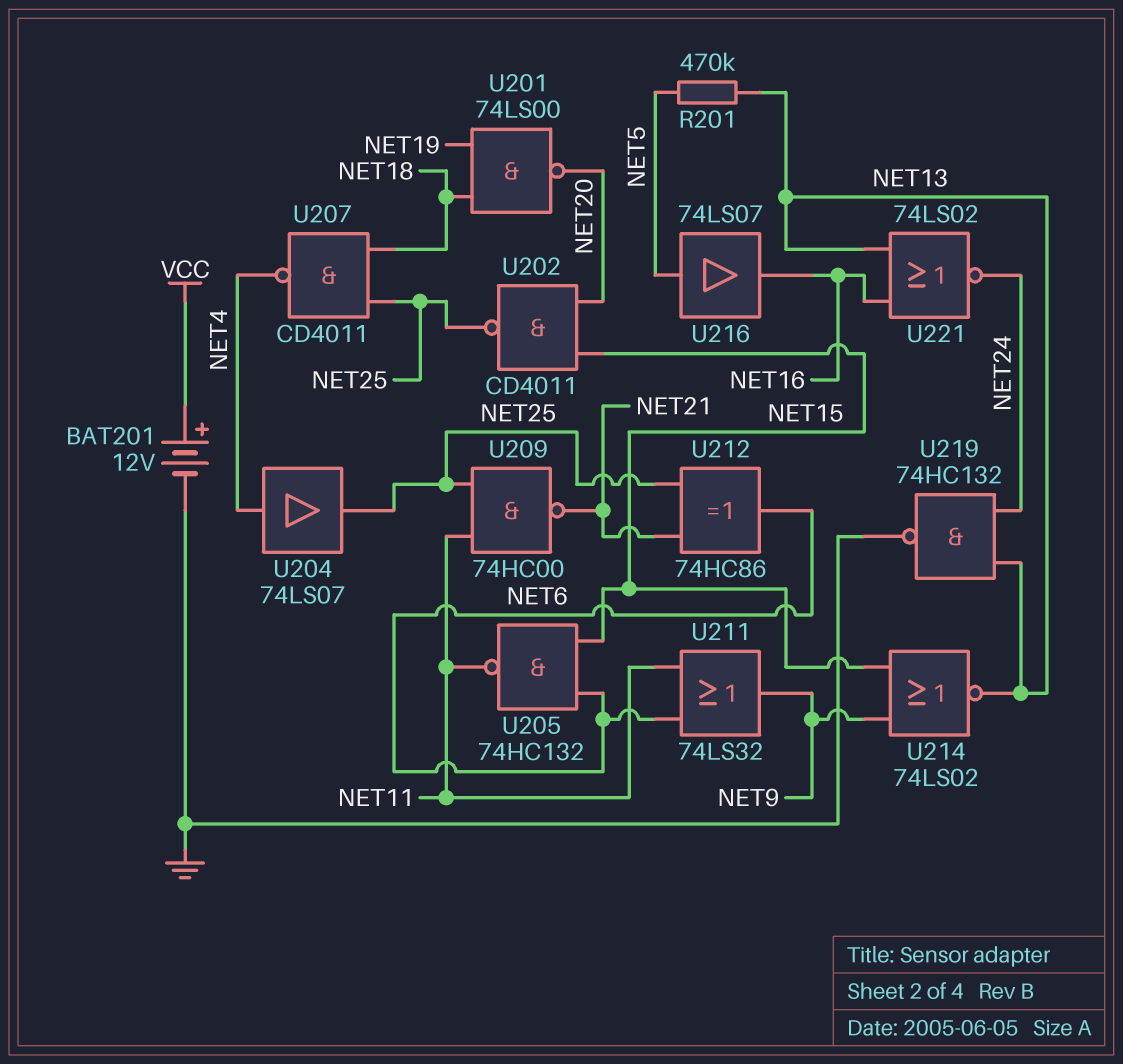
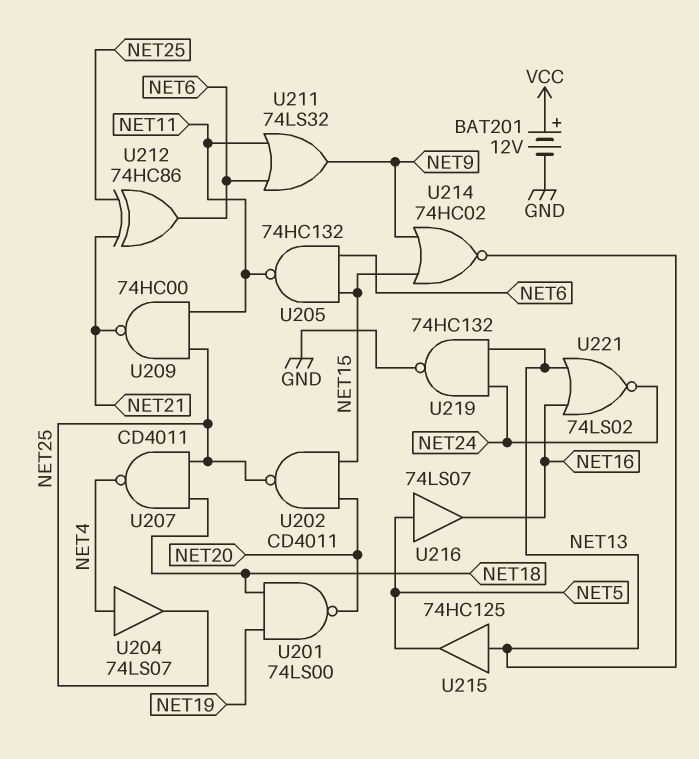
R201: 470k (NET5, NET13) -> none
U214: NOR 74LS02 (in NET9, in NET15, out NET13) -> NOR 74HC02 (in NET9, in NET15, out NET13)
U215: none -> buffer 74HC125 (in NET13, out NET5)

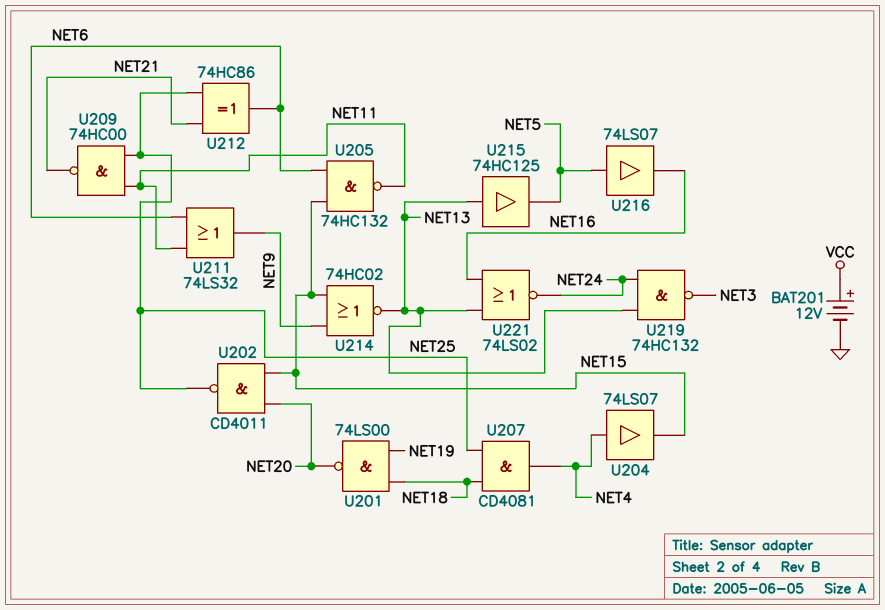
U204: buffer 74LS07 (in NET4, out NET25) -> buffer 74LS07 (in NET4, out NET15)
U207: NAND CD4011 (in NET18, in NET25, out NET4) -> AND CD4081 (in NET18, in NET25, out NET4)
U219: NAND 74HC132 (in NET13, in NET24, out GND) -> NAND 74HC132 (in NET13, in NET24, out NET3)

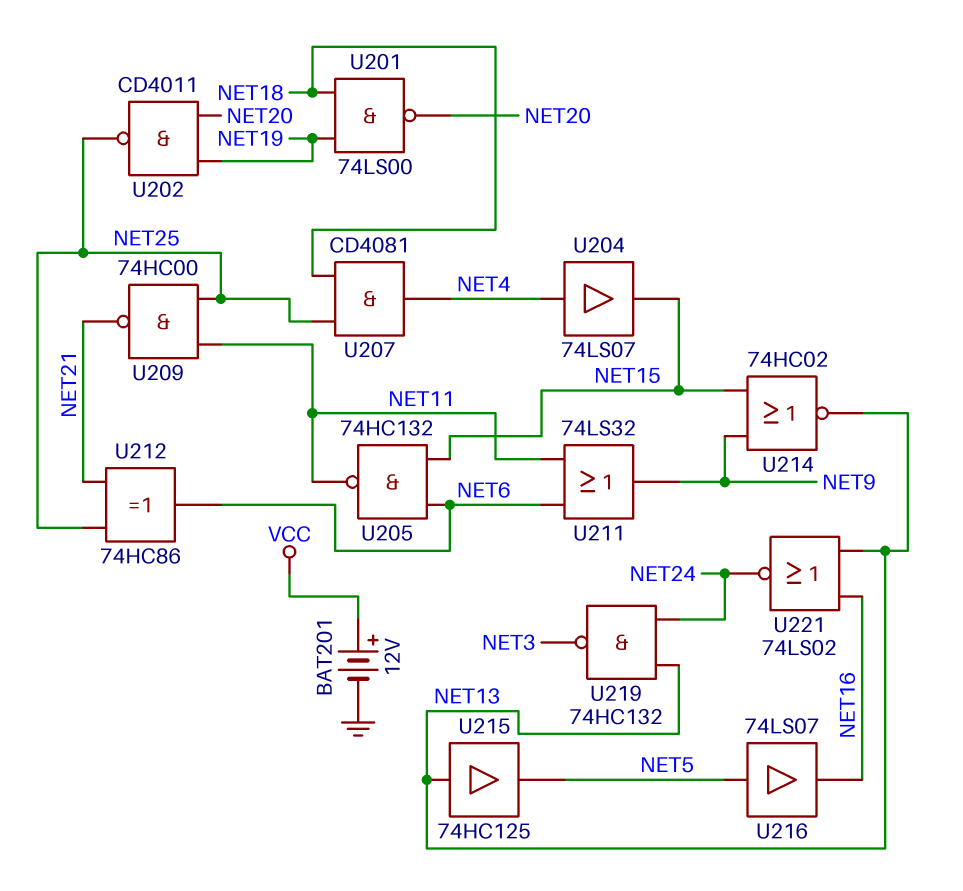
U202: NAND CD4011 (in NET15, in NET20, out NET25) -> NAND CD4011 (in NET19, in NET20, out NET25)

